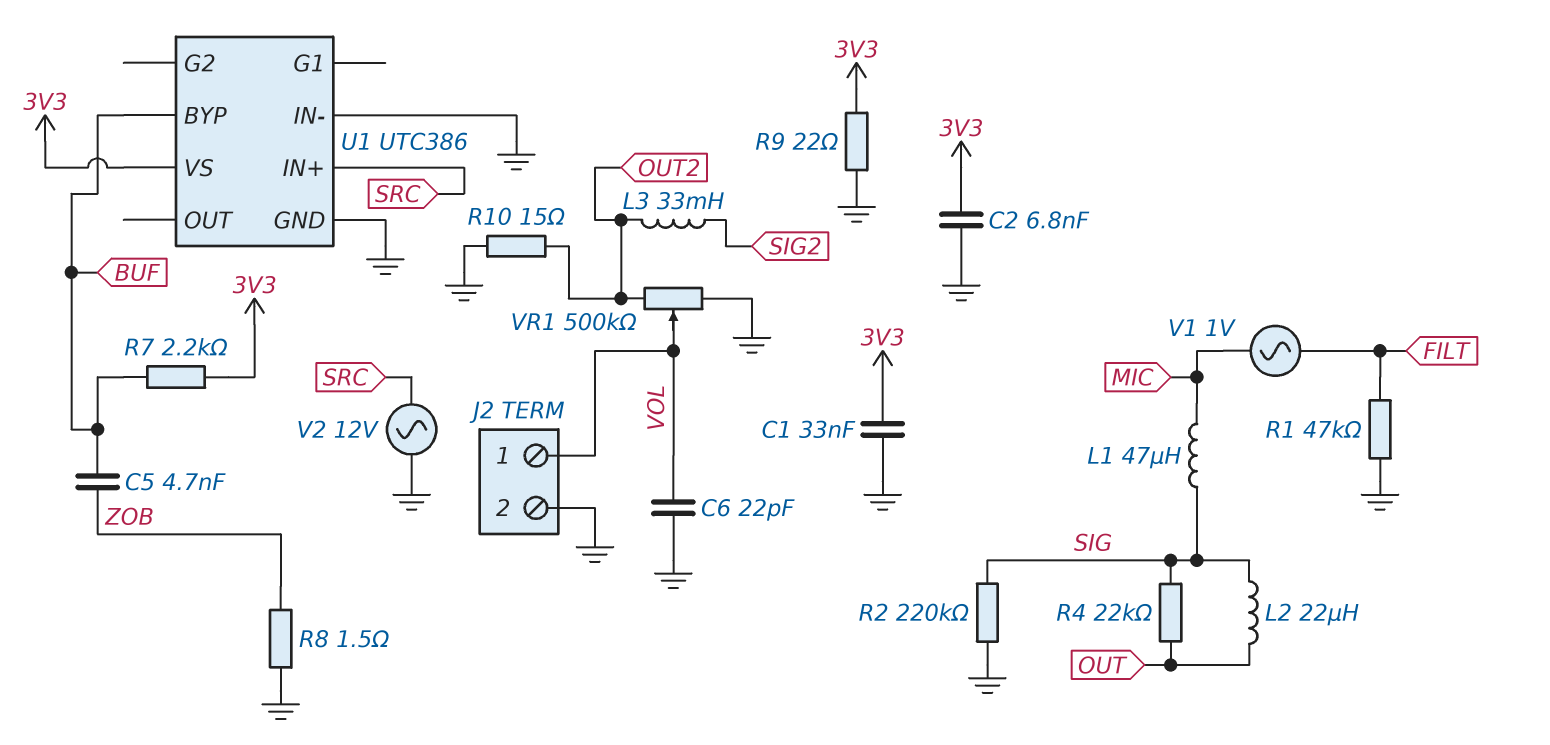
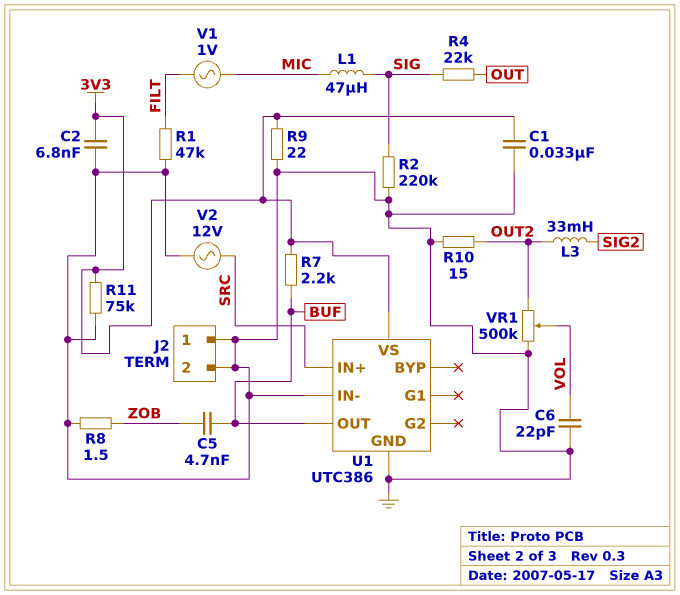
J2 pin 1: VOL -> GND
L2: 22uH (OUT, SIG) -> none
R11: none -> 75k (3V3, GND)
U1 pin BYP: BUF -> none
U1 pin OUT: none -> BUF

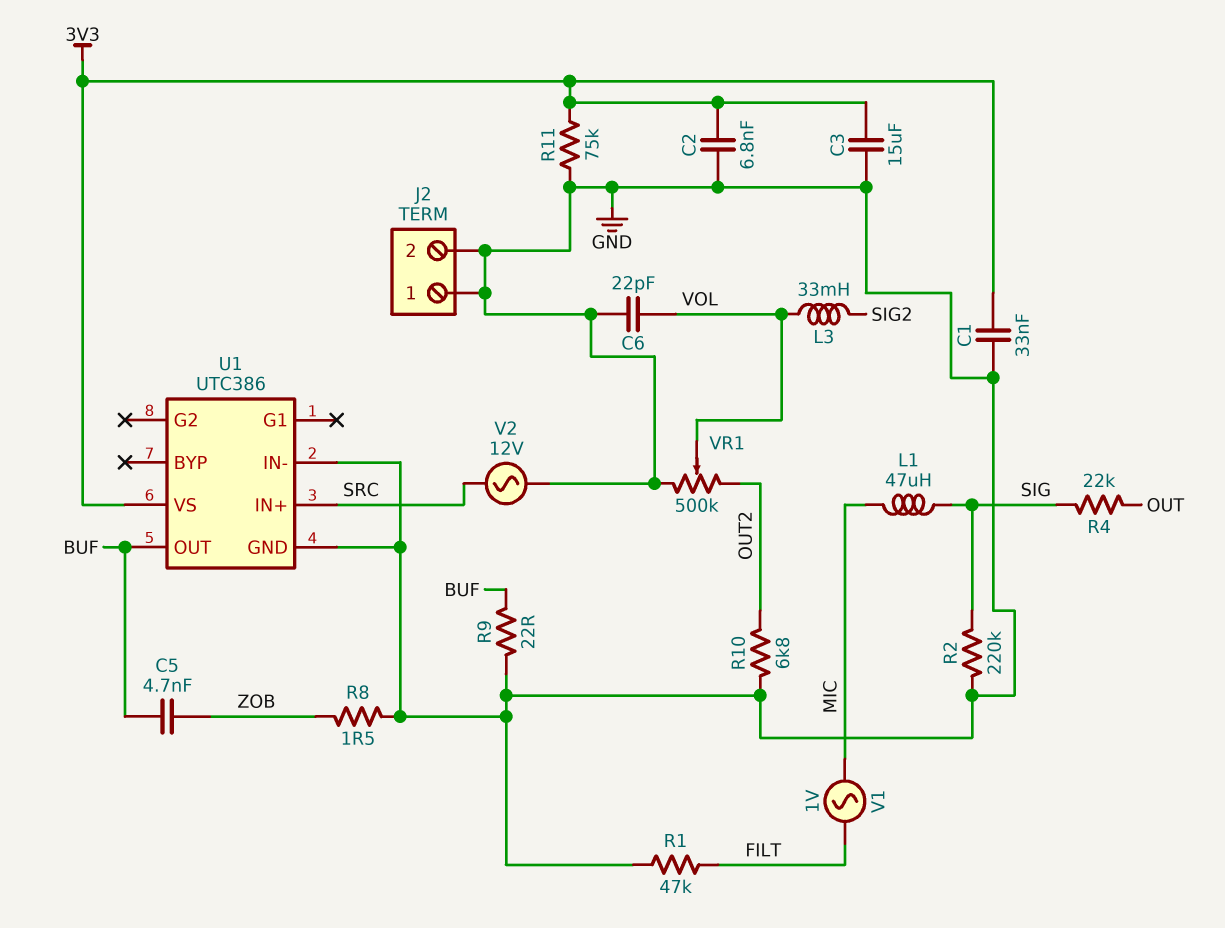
C3: none -> 15uF (3V3, GND)
L3: 33mH (OUT2, SIG2) -> 33mH (SIG2, VOL)
R7: 2.2k (3V3, BUF) -> none
R9: 22 (3V3, GND) -> 22 (BUF, GND)
R10: 15 (GND, OUT2) -> 6.8k (GND, OUT2)

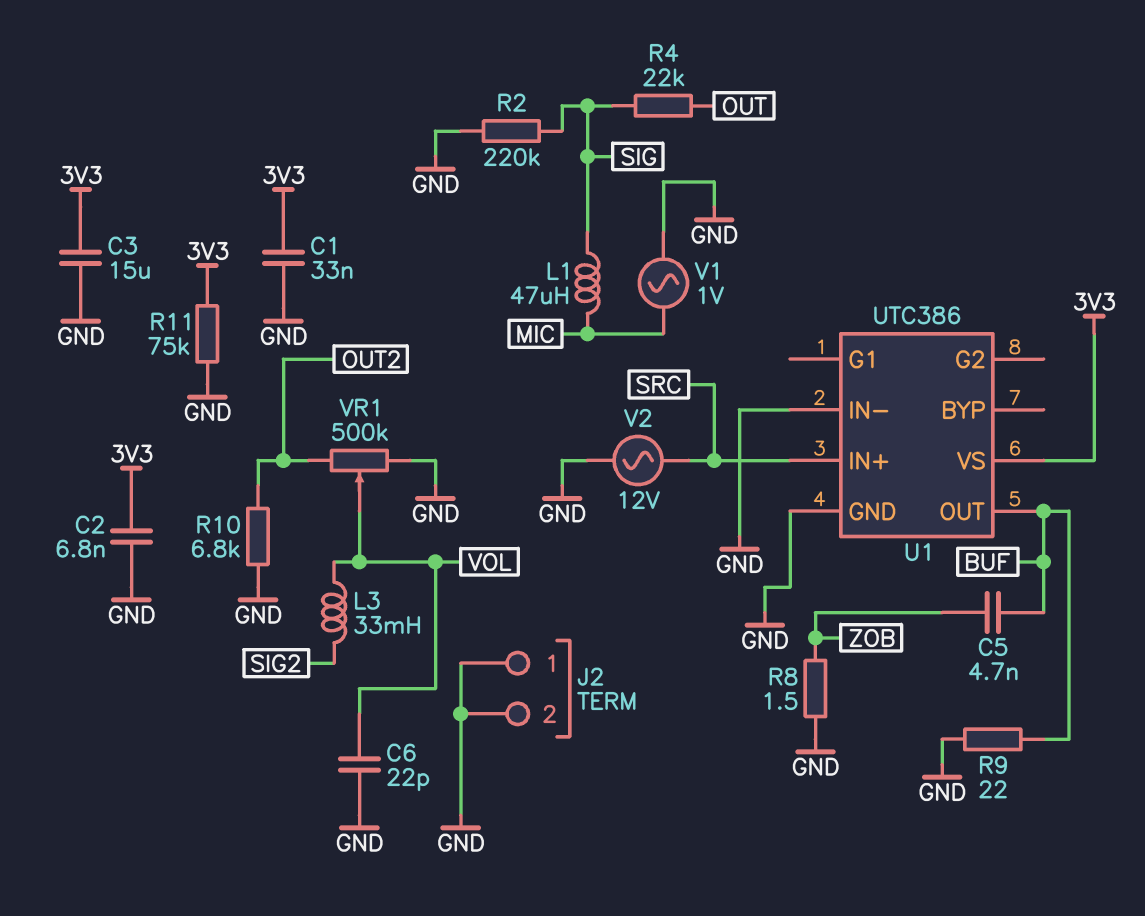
R1: 47k (FILT, GND) -> none
V1: AC 1V (FILT, MIC) -> AC 1V (GND, MIC)

